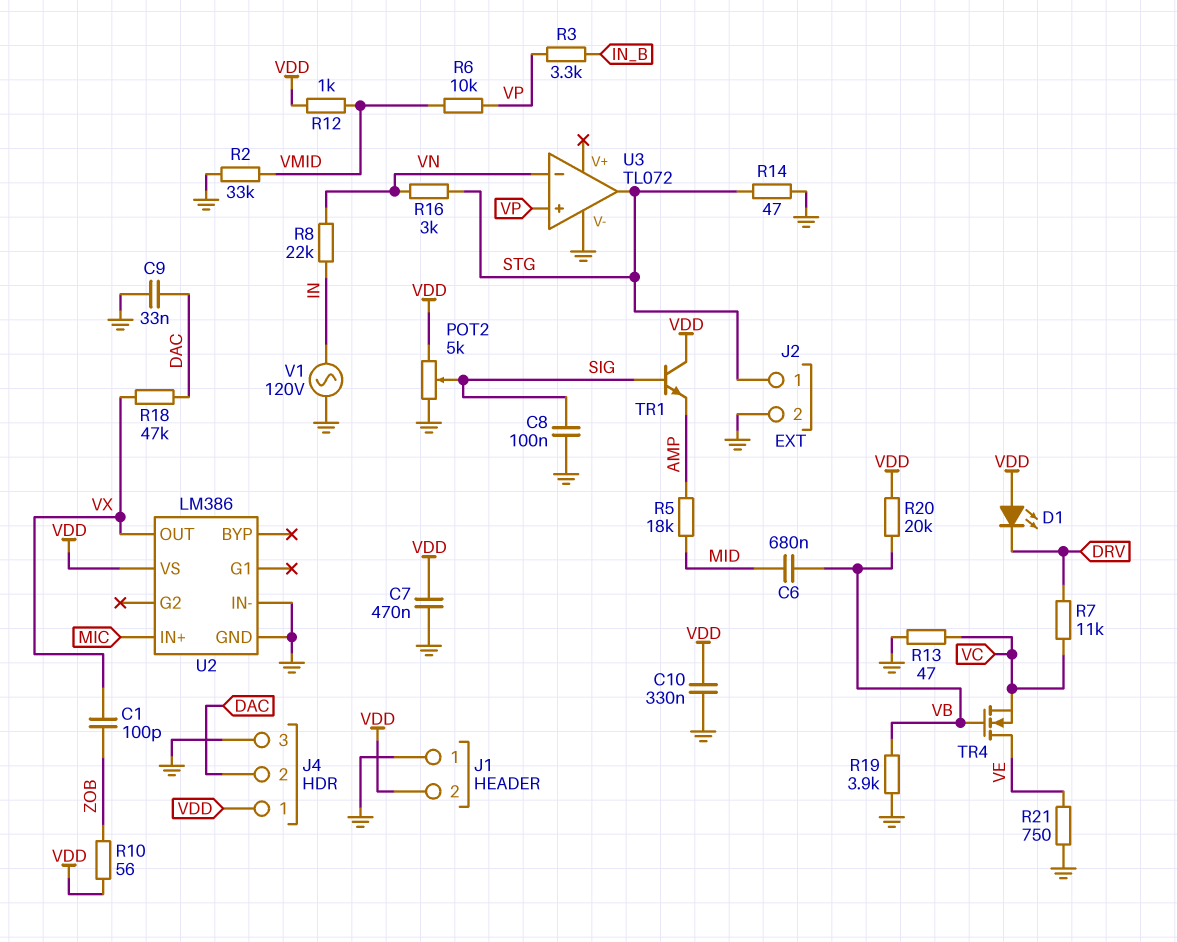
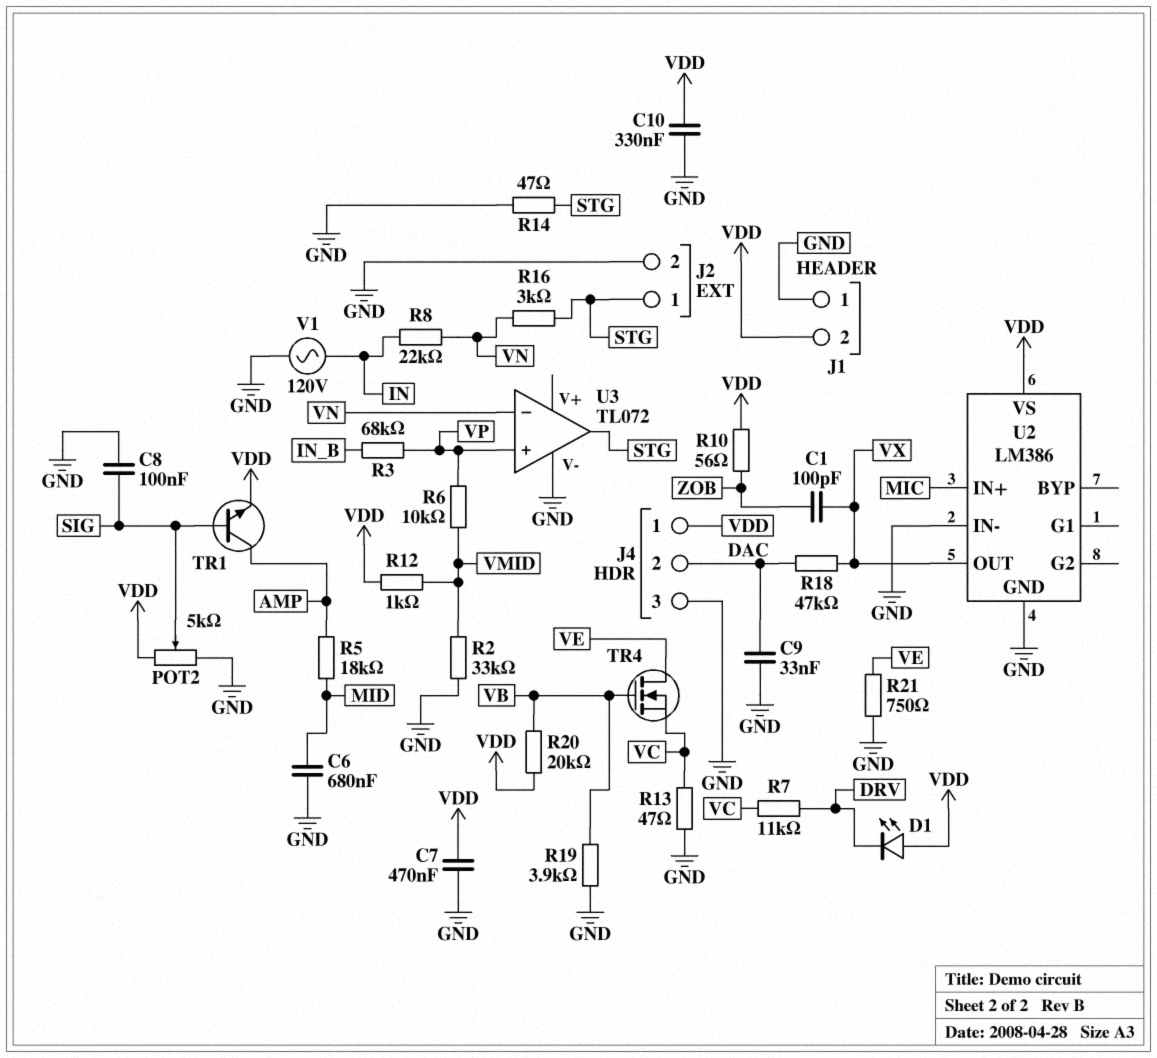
C6: 680nF (MID, VB) -> 680nF (GND, MID)
R3: 3.3k (IN_B, VP) -> 68k (IN_B, VP)
TR1: NPN (B SIG, C VDD, E AMP) -> NPN (B SIG, C AMP, E VDD)

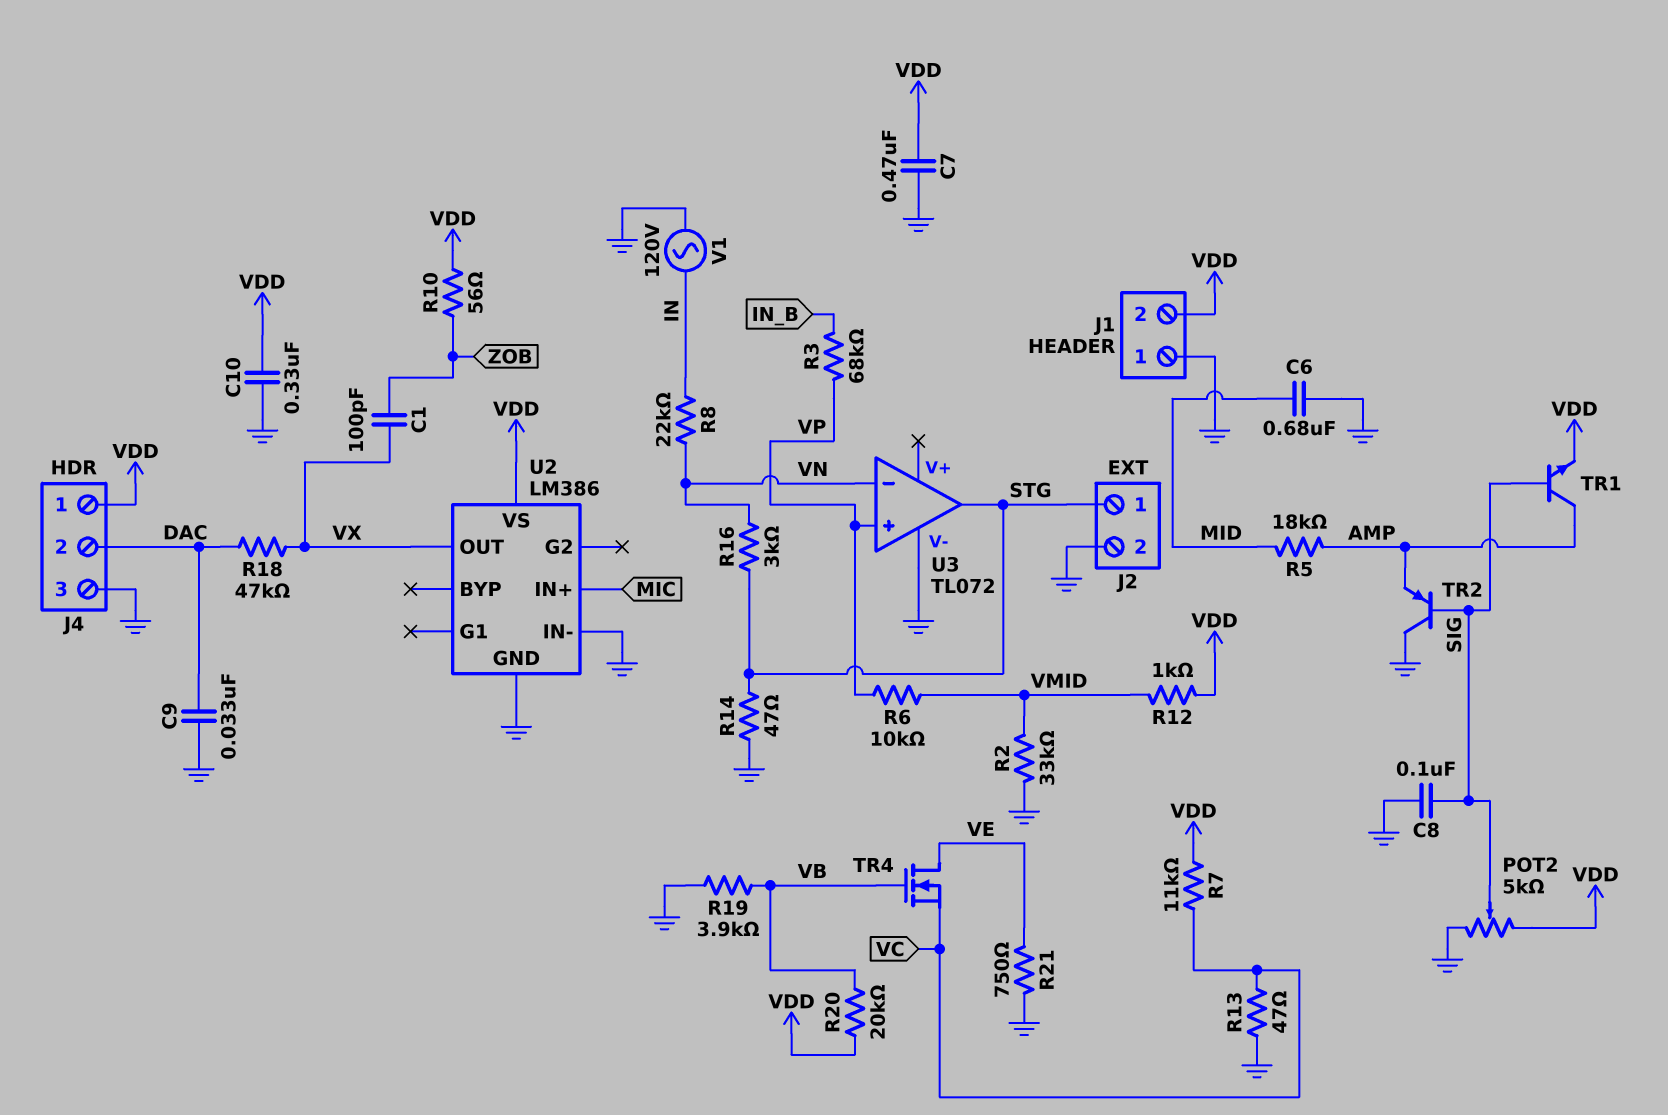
D1: LED (A VDD, K DRV) -> none
R7: 11k (DRV, VC) -> 11k (VC, VDD)
TR2: none -> PNP (B SIG, C GND, E AMP)

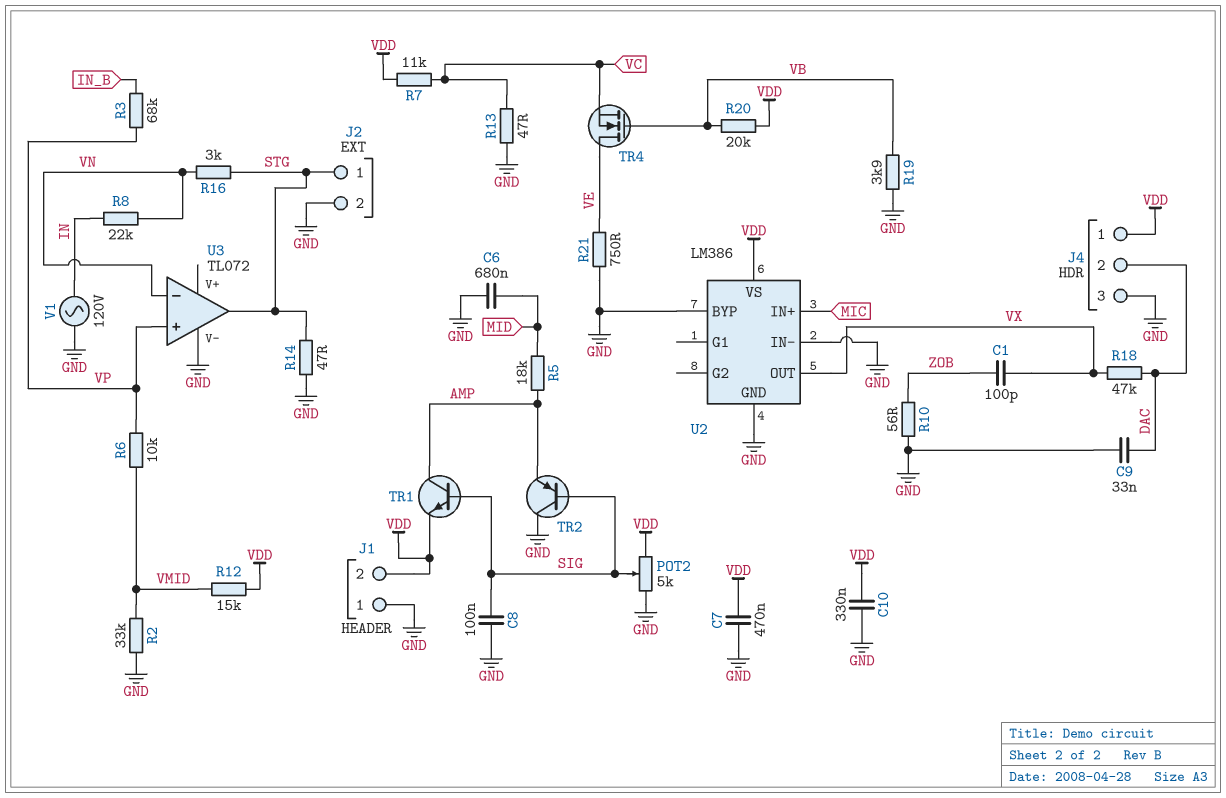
R10: 56 (VDD, ZOB) -> 56 (GND, ZOB)
R12: 1k (VDD, VMID) -> 15k (VDD, VMID)
U2 pin BYP: none -> GND

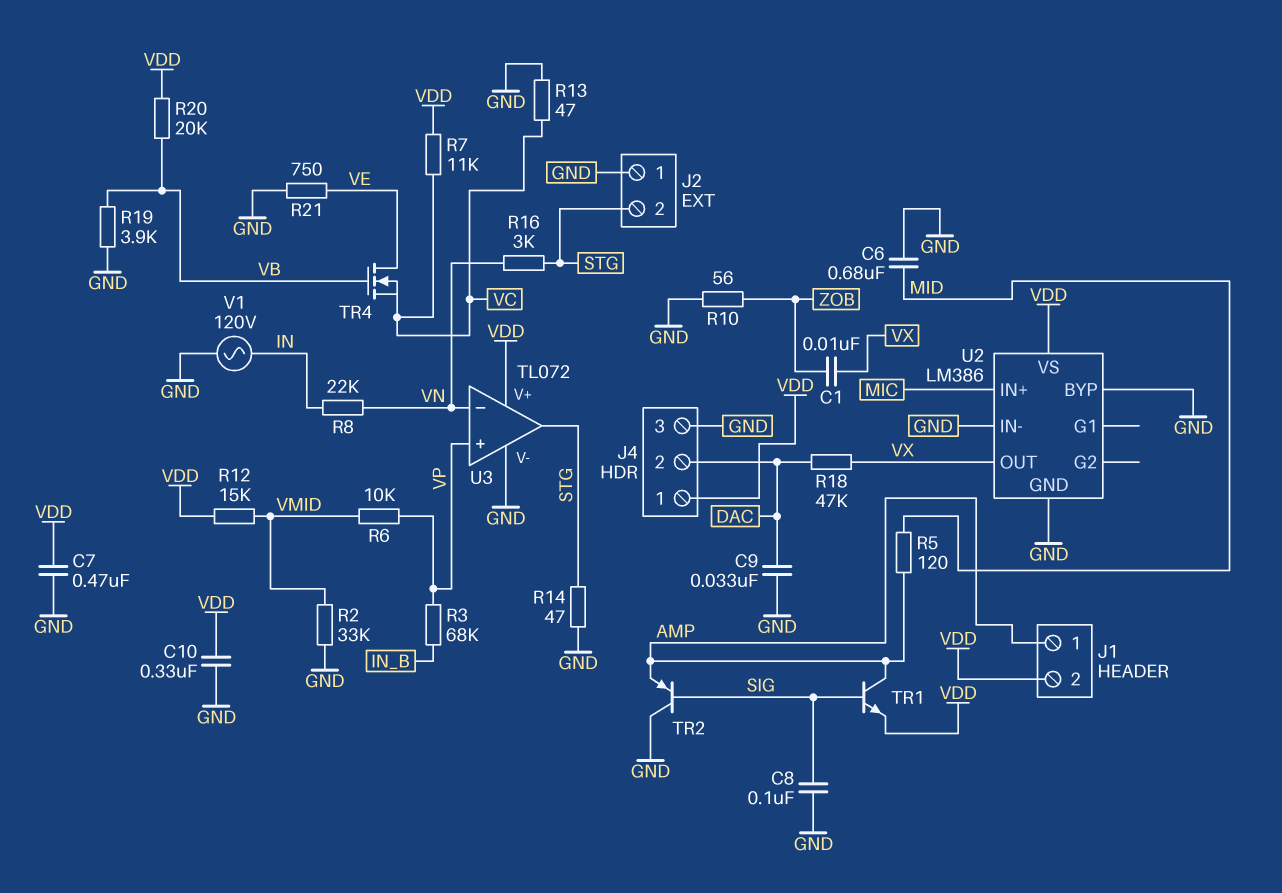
C1: 100pF (VX, ZOB) -> 10nF (VX, ZOB)
J1 pin 1: GND -> AMP
J2 pin 1: STG -> GND
J2 pin 2: GND -> STG
POT2: 5k (GND, VDD, wiper SIG) -> none
R5: 18k (AMP, MID) -> 120 (AMP, MID)
U3 pin V+: none -> VDD

